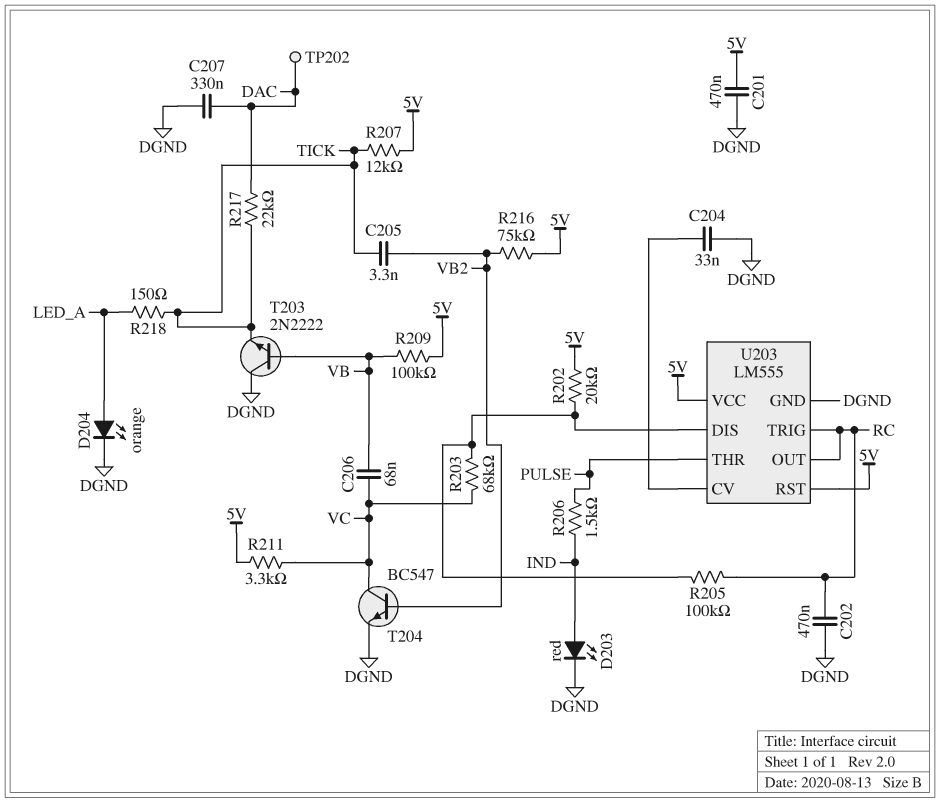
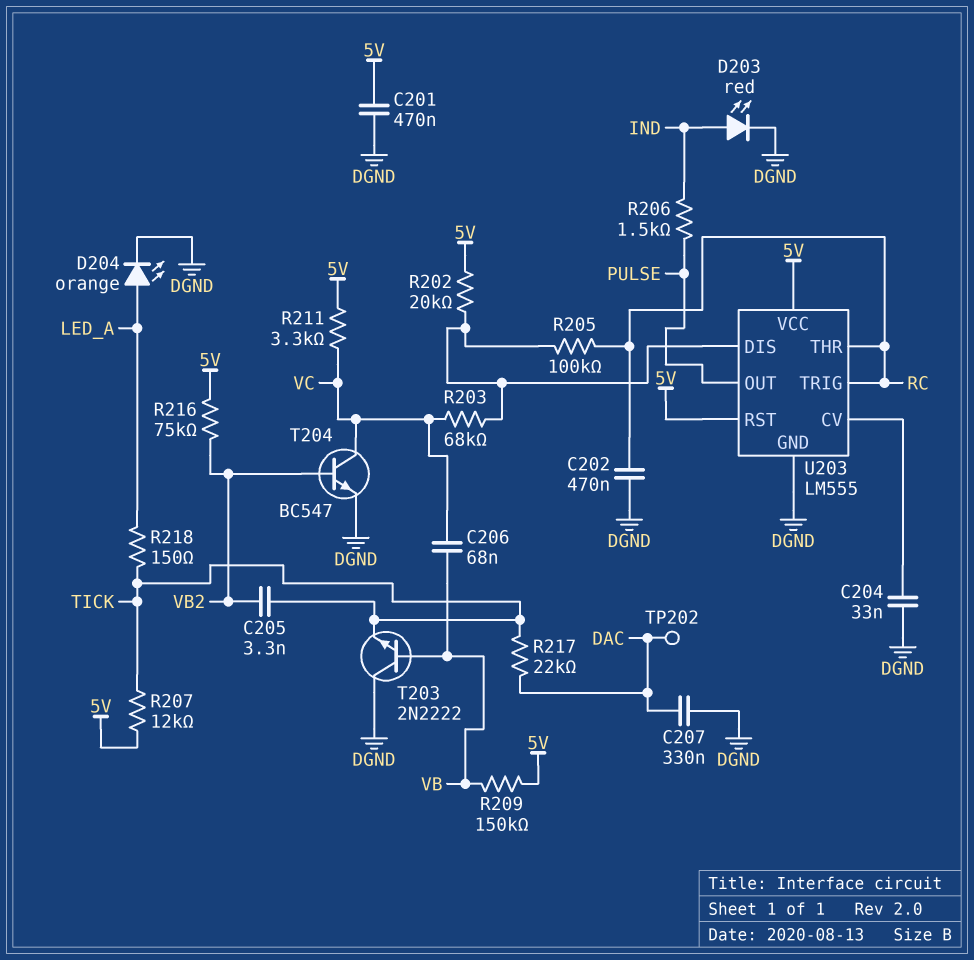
R209: 100k (5V, VB) -> 150k (5V, VB)
U203 pin OUT: RC -> PULSE
U203 pin THR: PULSE -> RC

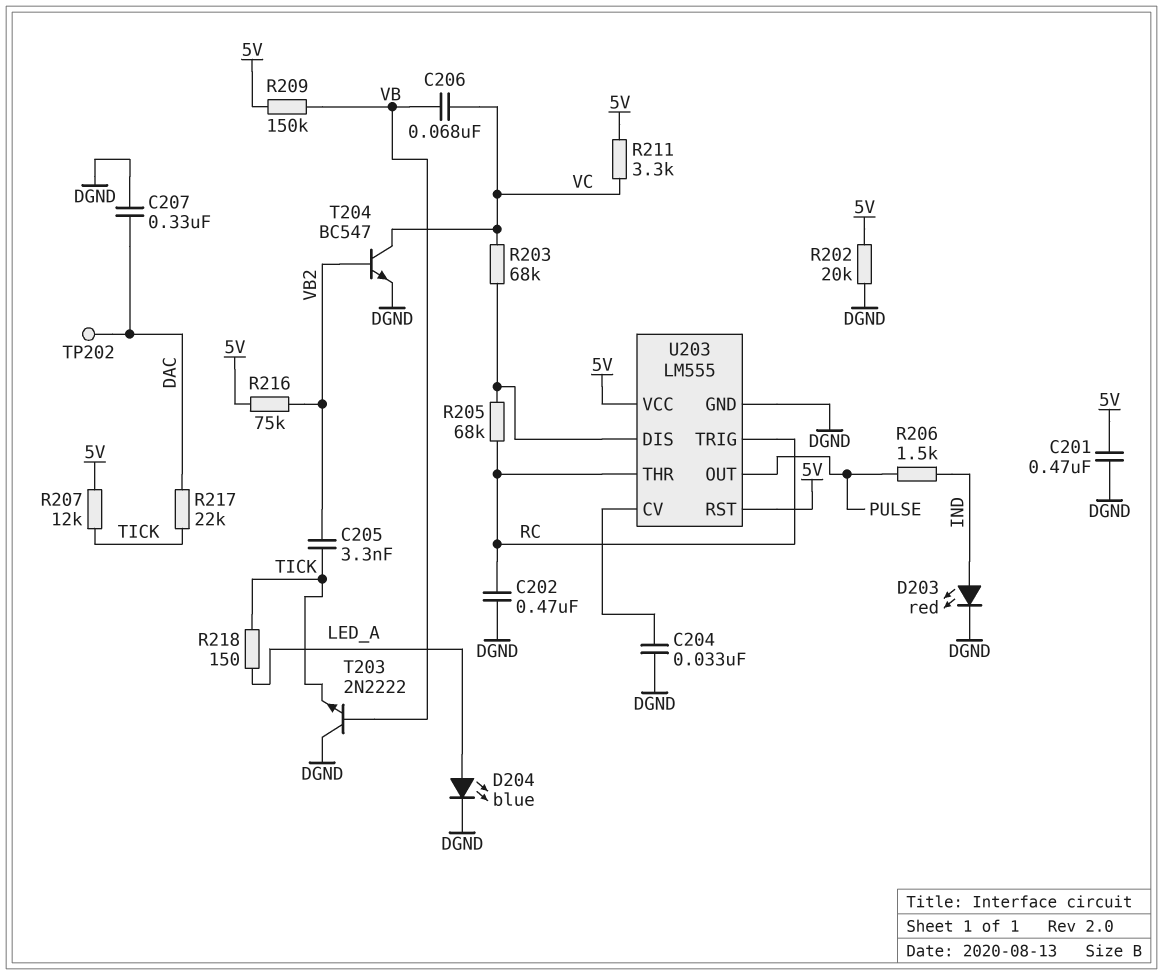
D204: LED orange (A LED_A, K DGND) -> LED blue (A LED_A, K DGND)
R202: 20k (5V, U203/DIS) -> 20k (5V, DGND)
R205: 100k (RC, U203/DIS) -> 68k (RC, U203/DIS)

